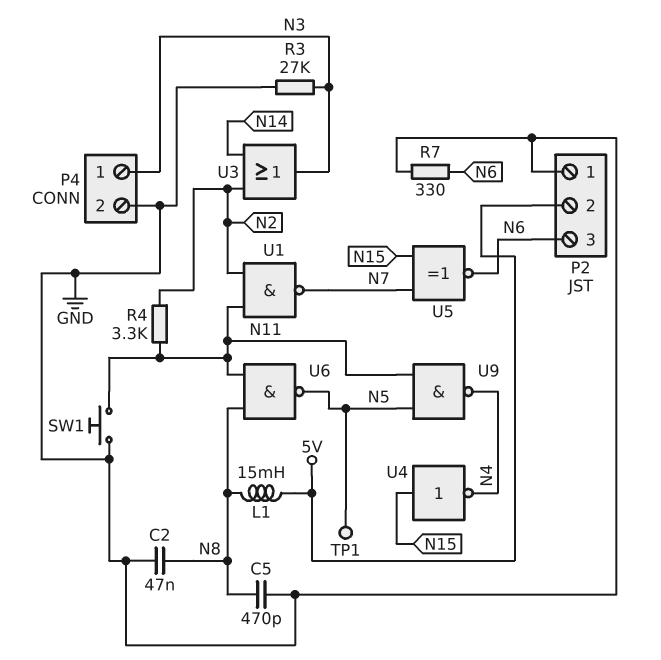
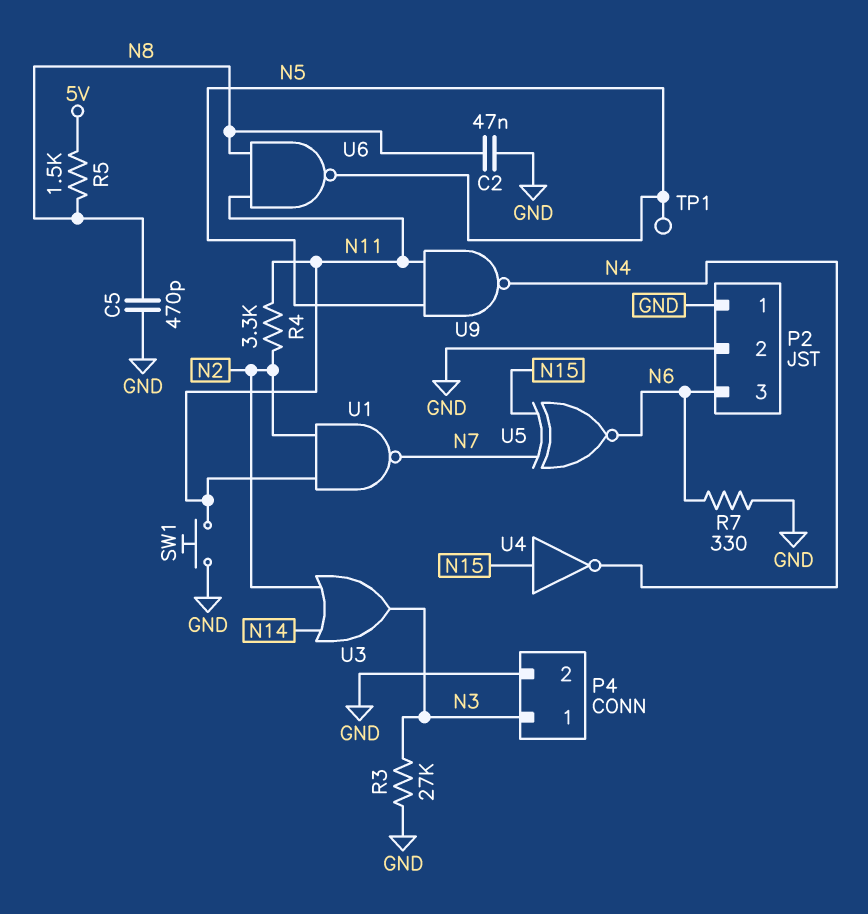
L1: 15mH (5V, N8) -> none
P2 pin 2: 5V -> GND
R5: none -> 1.5k (5V, N8)

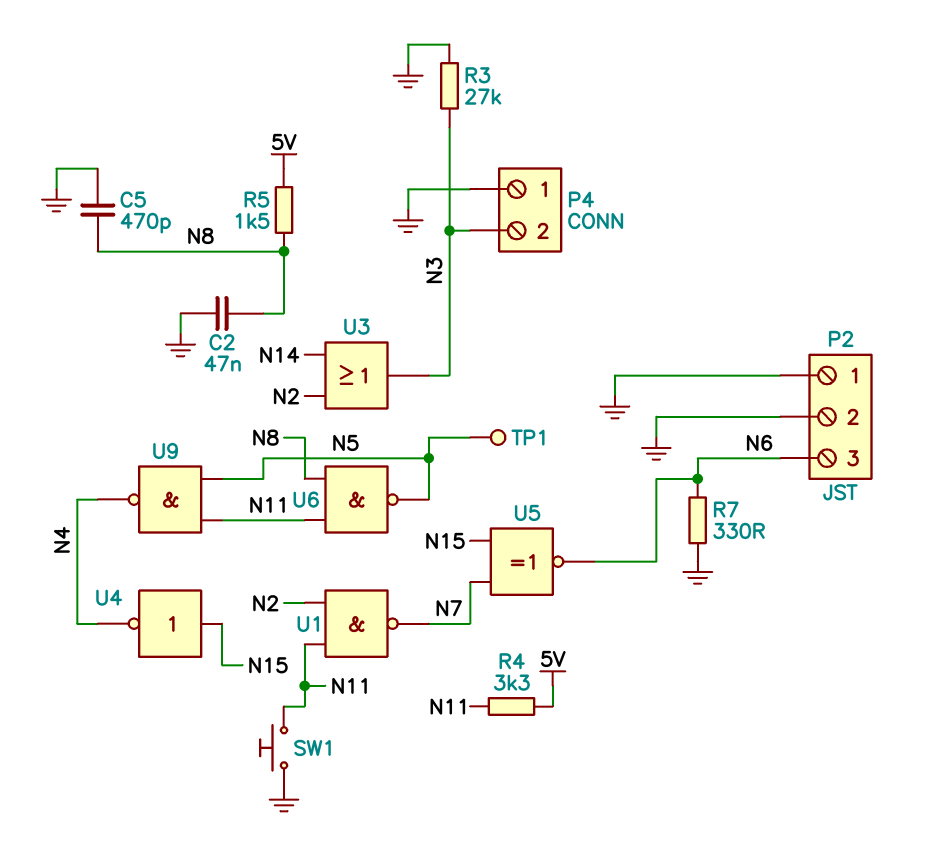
P4 pin 1: N3 -> GND
P4 pin 2: GND -> N3
R4: 3.3k (N2, N11) -> 3.3k (5V, N11)

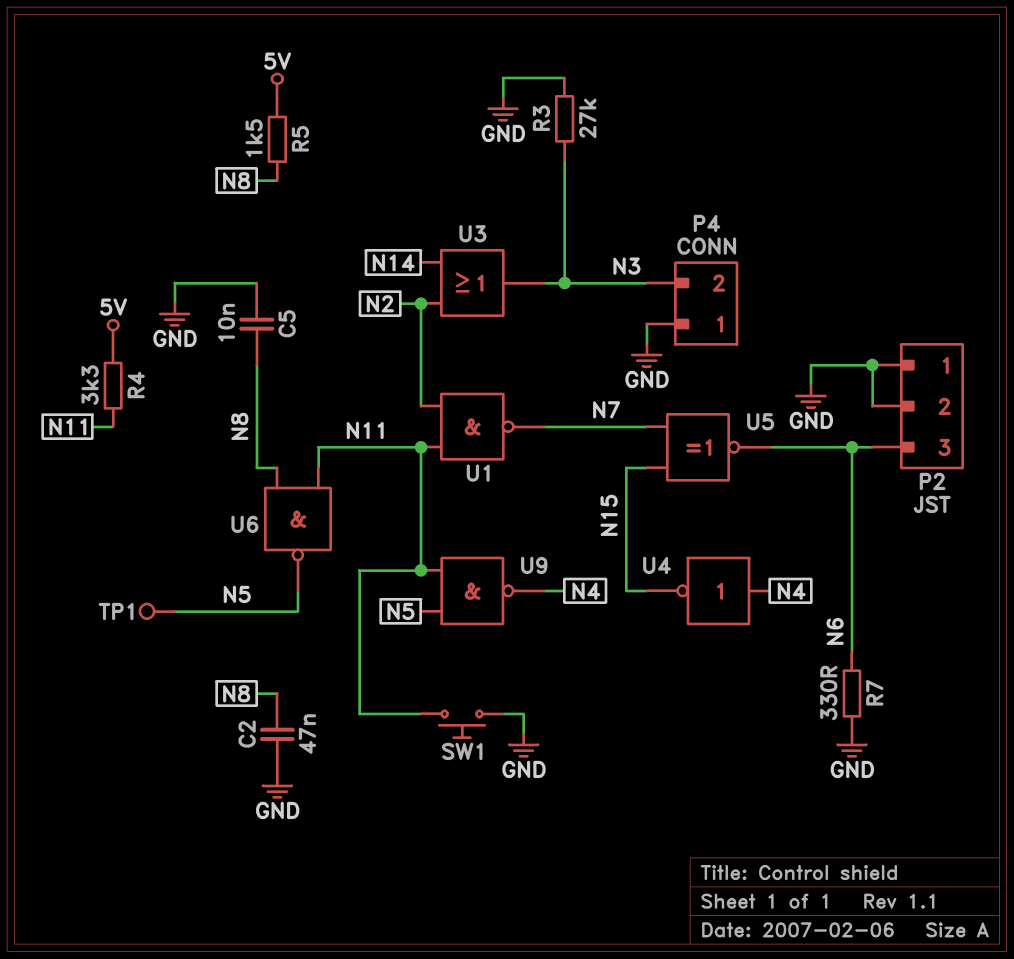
C5: 470pF (GND, N8) -> 10nF (GND, N8)
U4: NOT (in N15, out N4) -> NOT (in N4, out N15)

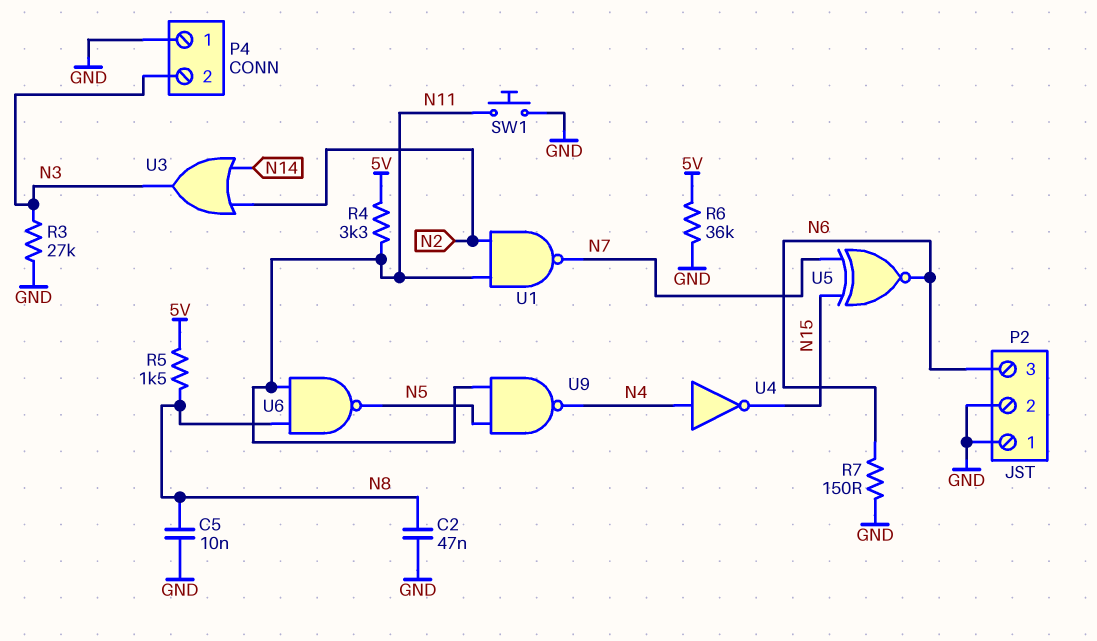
R6: none -> 36k (5V, GND)
R7: 330 (GND, N6) -> 150 (GND, N6)
TP1: test point (N5) -> none

